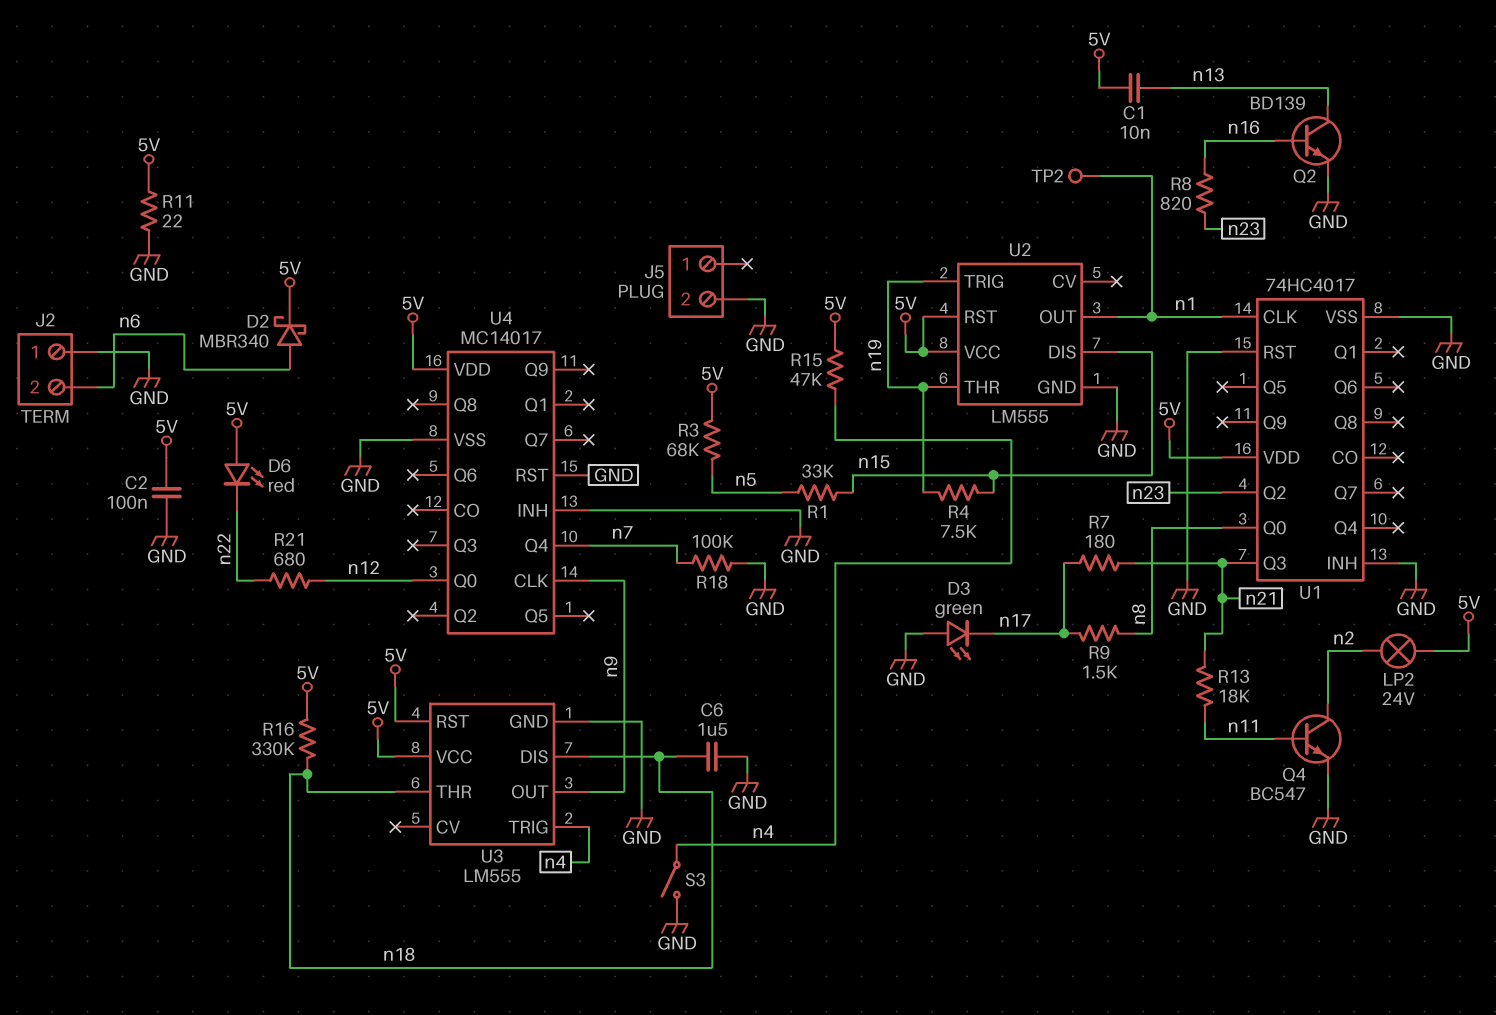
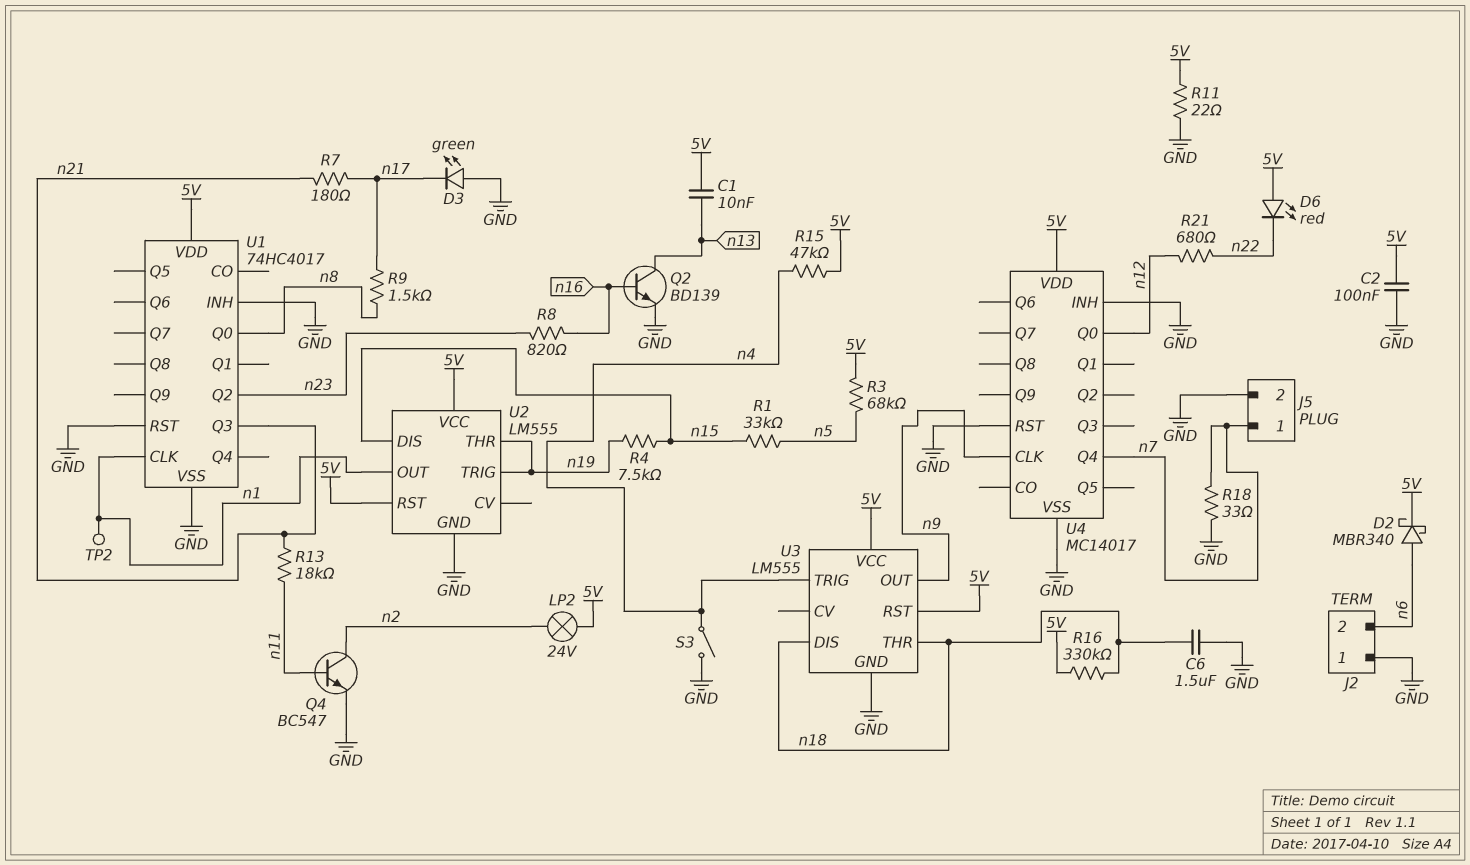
J5 pin 1: none -> n7
R18: 100k (GND, n7) -> 33 (GND, n7)

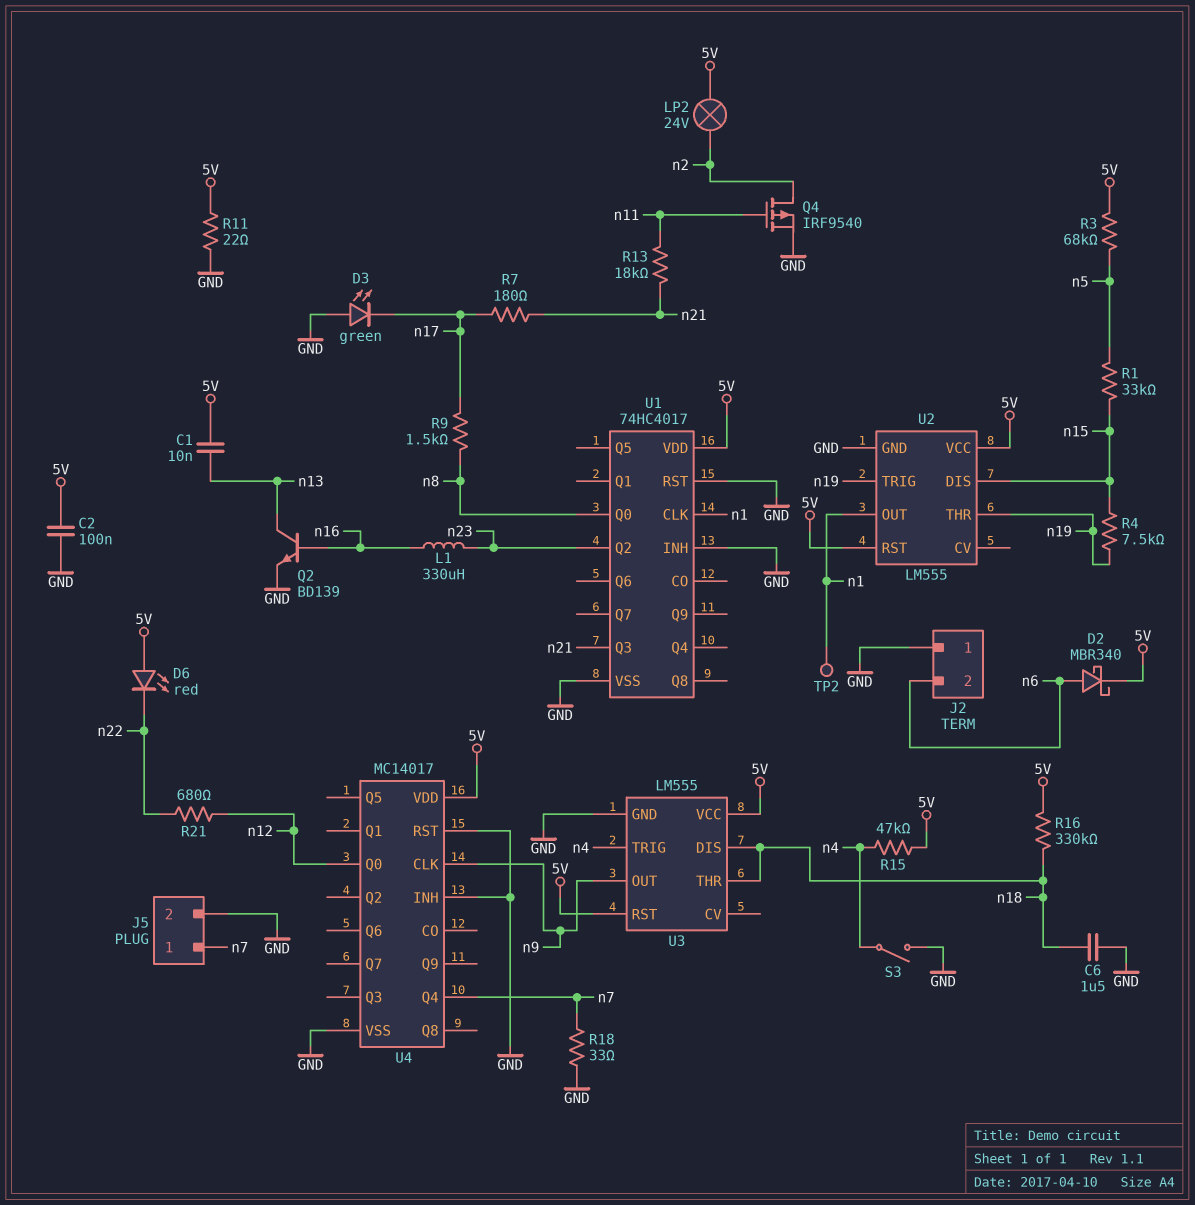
L1: none -> 330uH (n16, n23)
Q4: NPN BC547 (B n11, C n2, E GND) -> PMOS IRF9540 (G n11, D n2, S GND)
R8: 820 (n16, n23) -> none

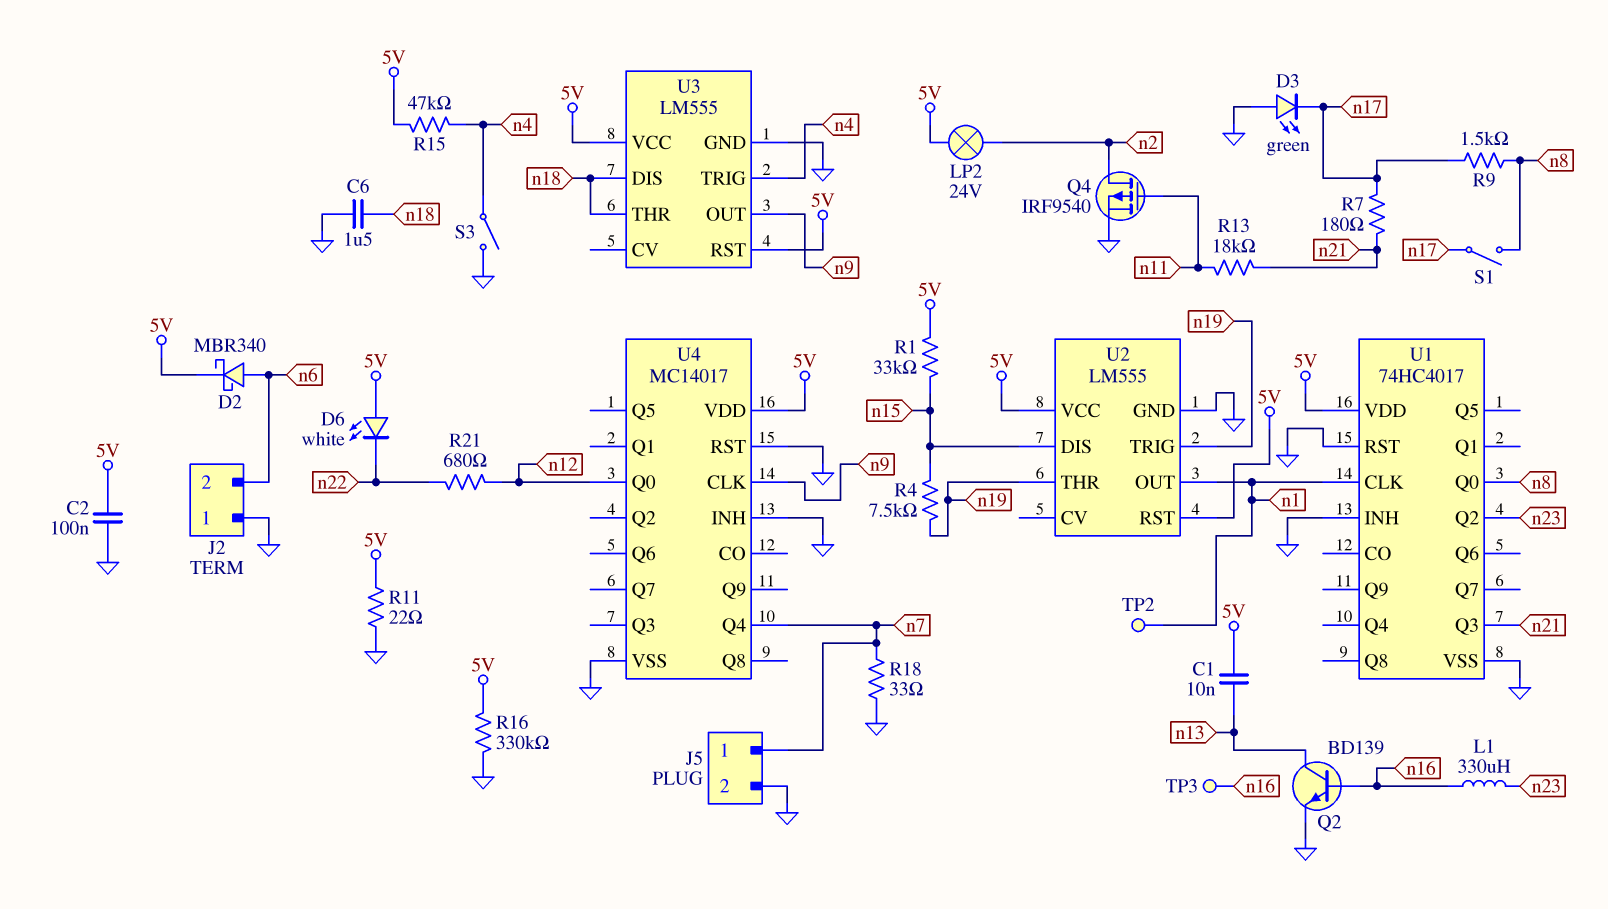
D6: LED red (A 5V, K n22) -> LED white (A 5V, K n22)
R1: 33k (n5, n15) -> 33k (5V, n15)
R3: 68k (5V, n5) -> none
R16: 330k (5V, n18) -> 330k (5V, GND)
S1: none -> switch (n8, n17)
TP3: none -> test point (n16)

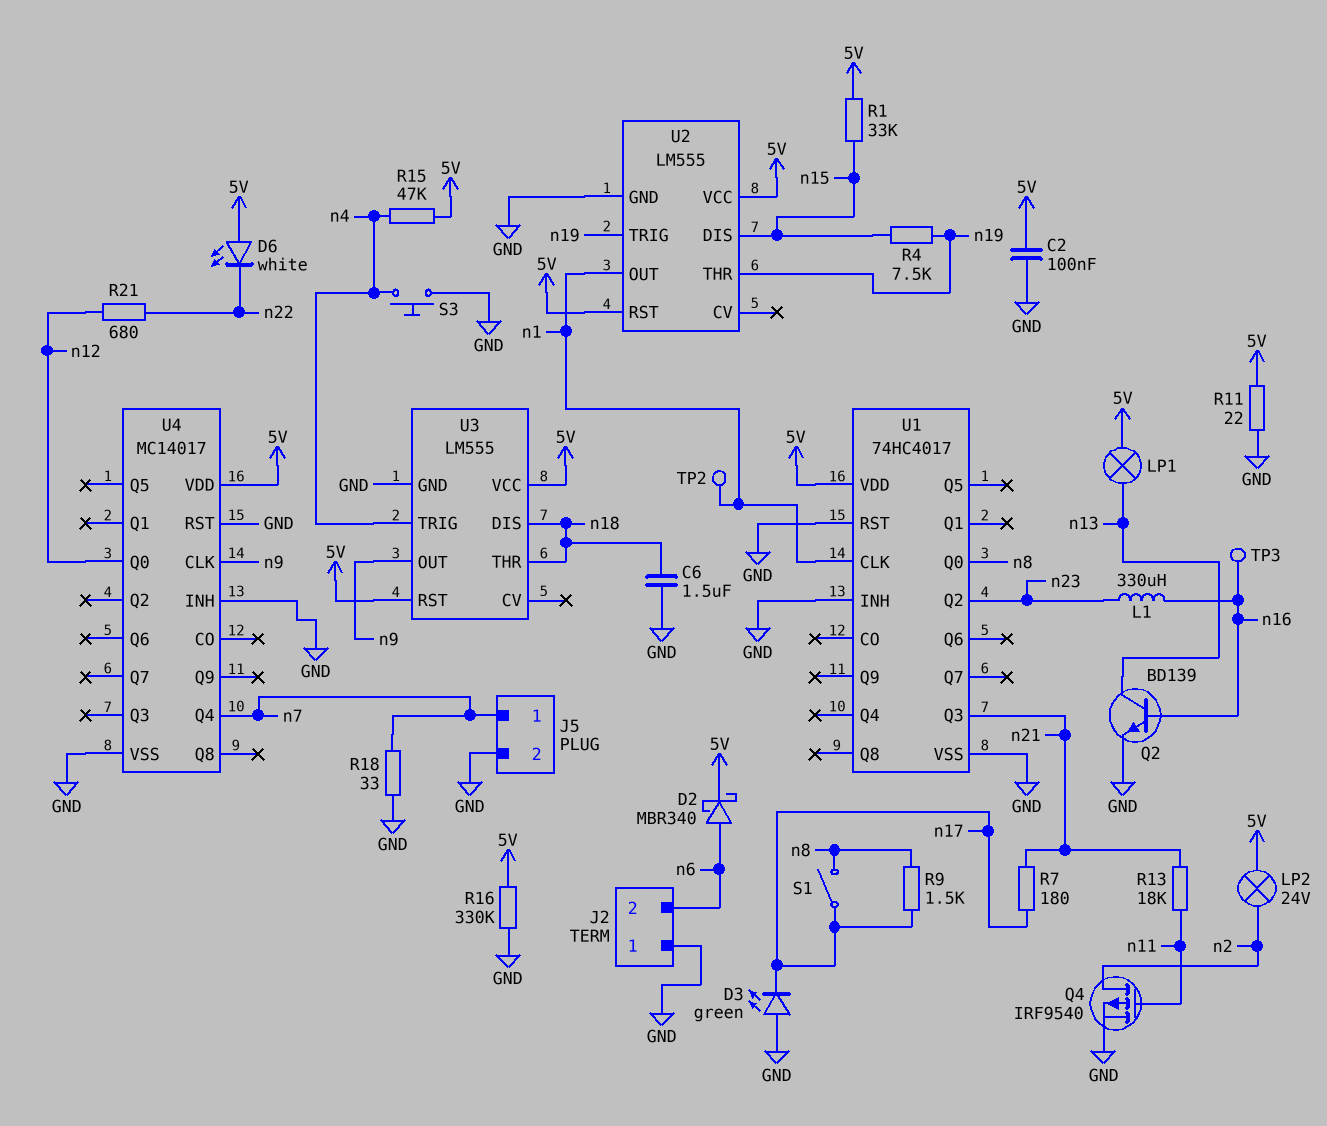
C1: 10nF (5V, n13) -> none
LP1: none -> lamp (5V, n13)
S3: switch (GND, n4) -> button (GND, n4)

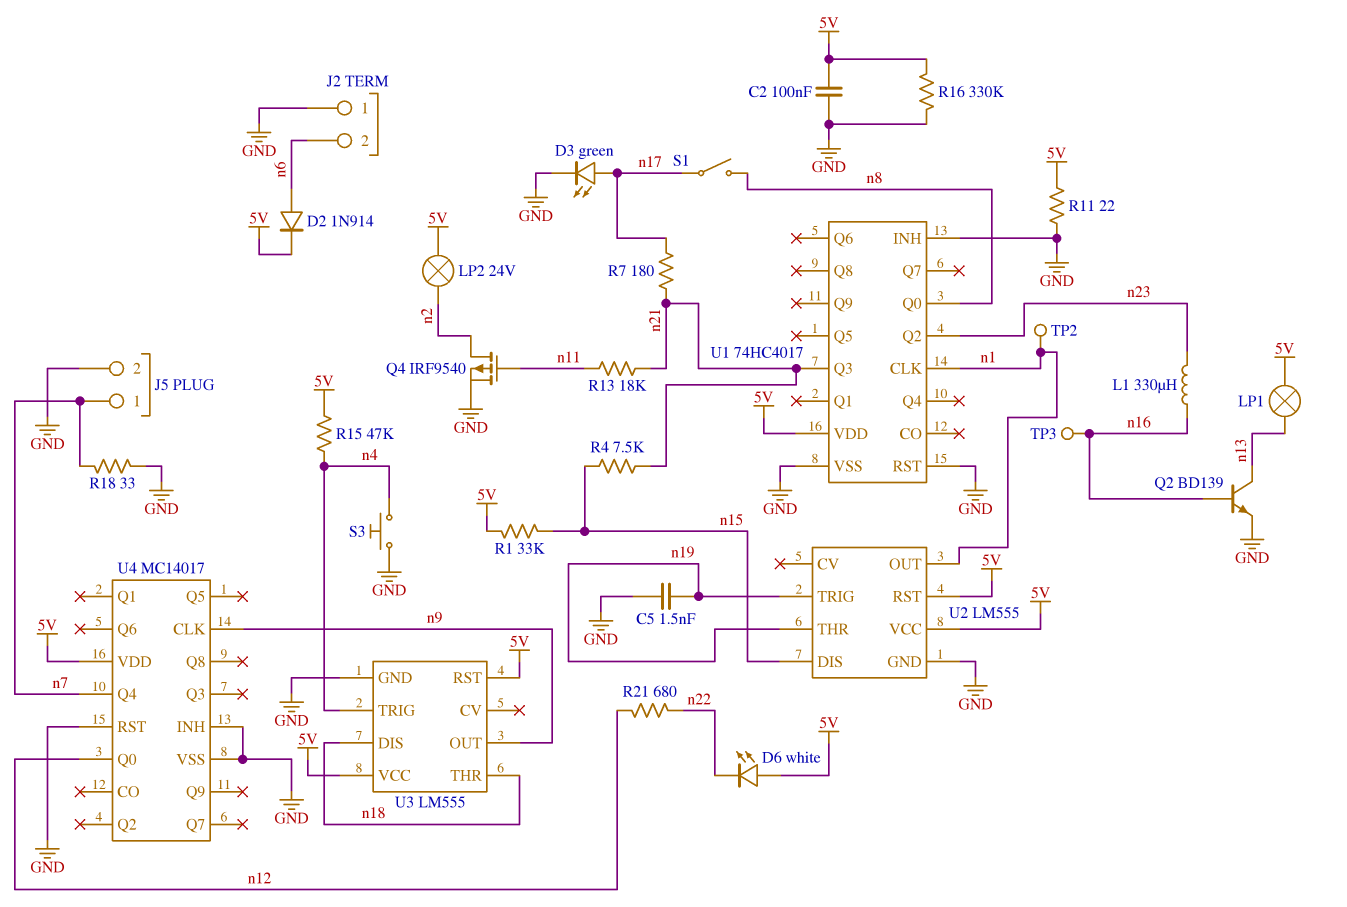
C5: none -> 1.5nF (GND, n19)
C6: 1.5uF (GND, n18) -> none
D2: schottky MBR340 (A n6, K 5V) -> diode 1N914 (A n6, K 5V)
D3: LED green (A GND, K n17) -> LED green (A n17, K GND)
R4: 7.5k (n15, n19) -> 7.5k (n15, n21)
R9: 1.5k (n8, n17) -> none

